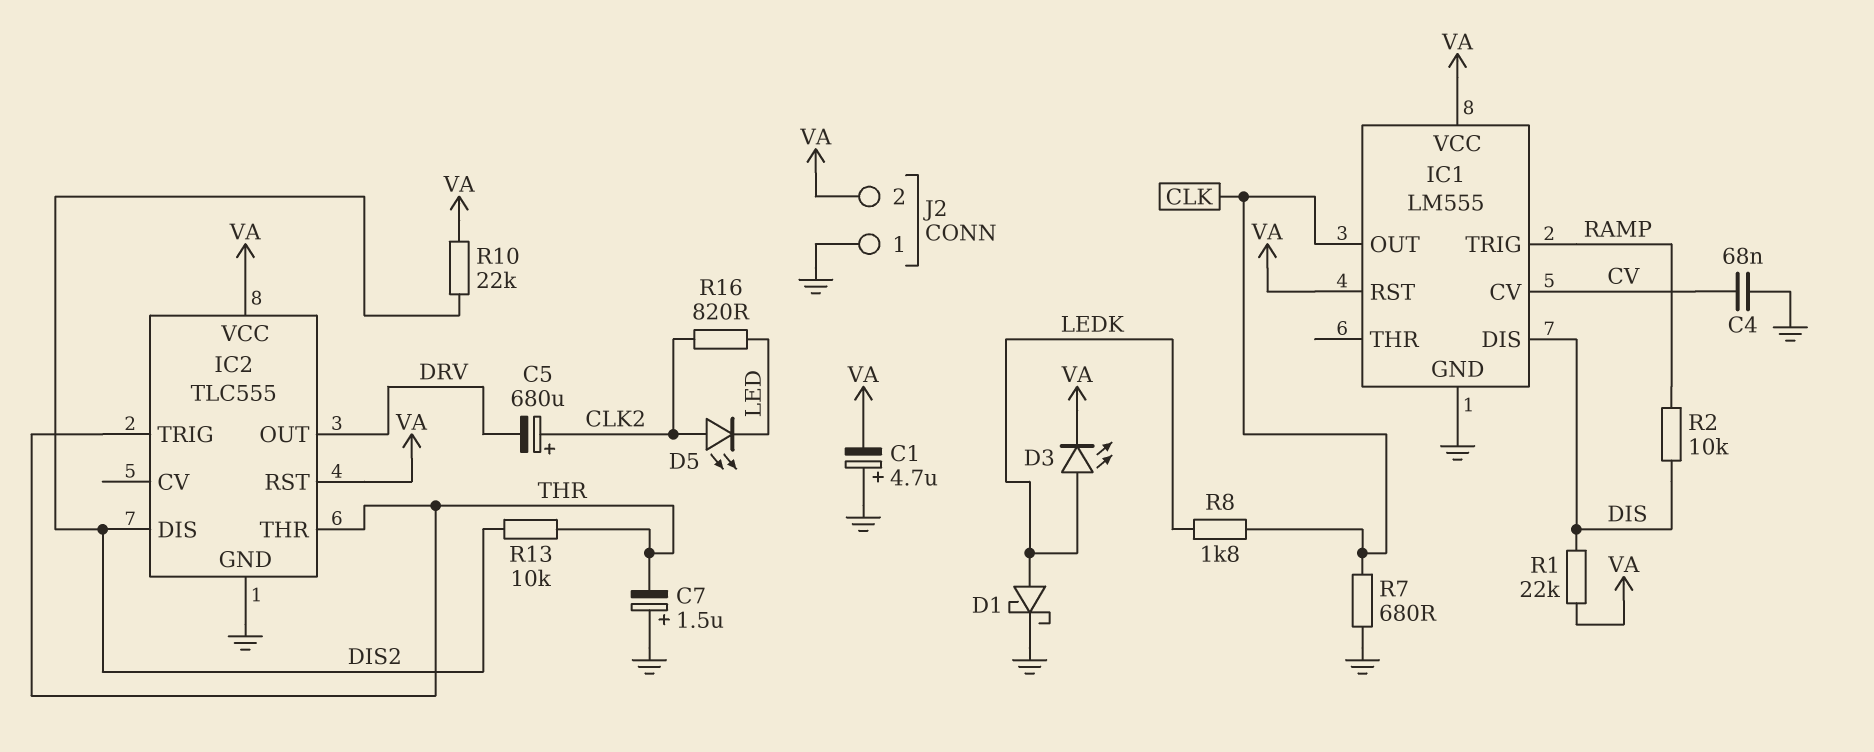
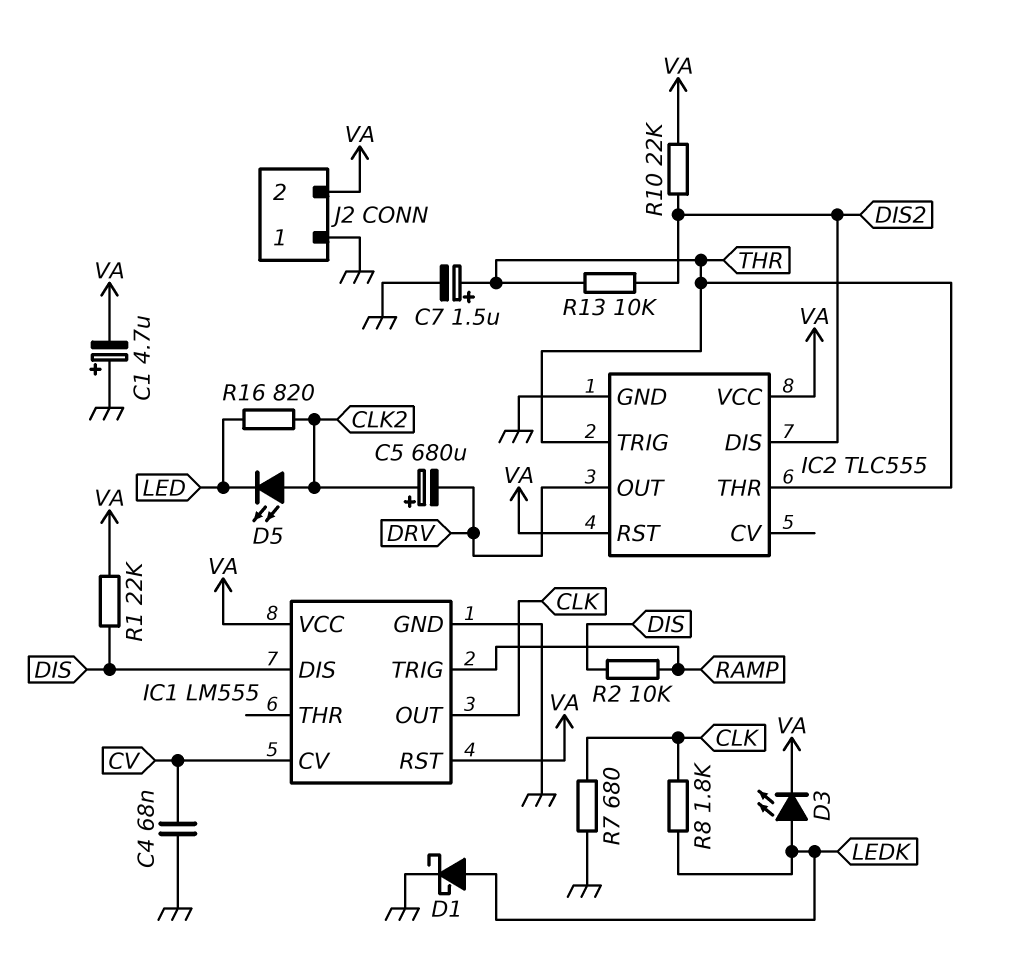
C7: 1.5uF (plus GND, minus THR) -> 1.5uF (plus THR, minus GND)

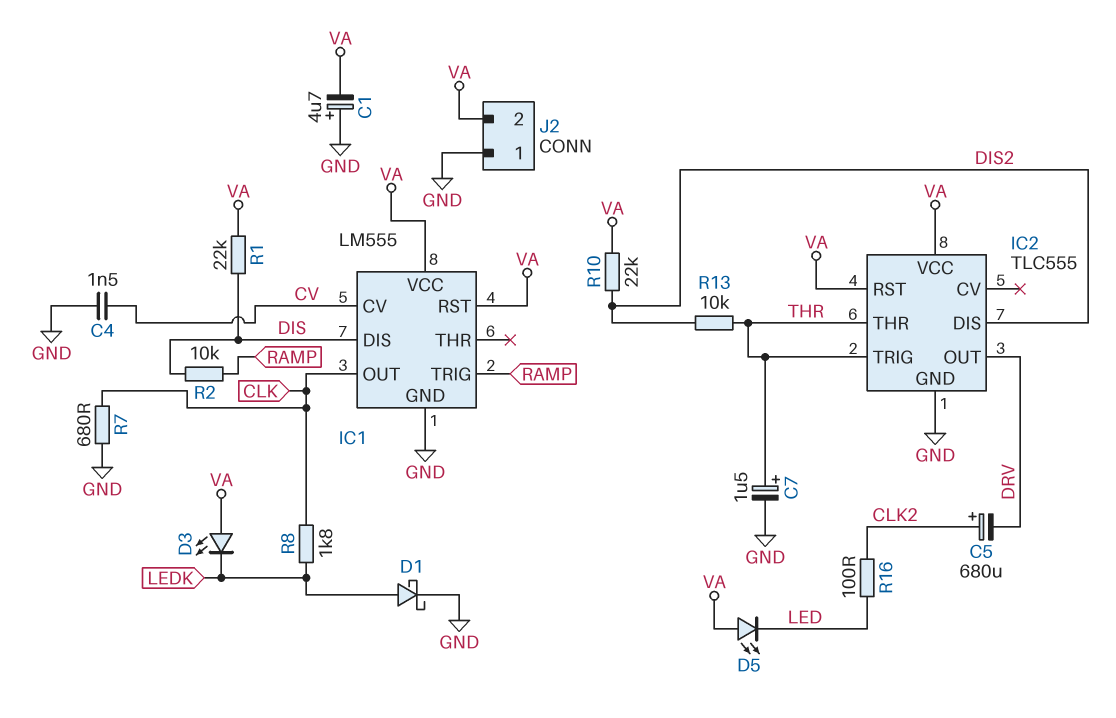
C4: 68nF (CV, GND) -> 1.5nF (CV, GND)
D3: LED (A LEDK, K VA) -> LED (A VA, K LEDK)
D5: LED (A CLK2, K LED) -> LED (A VA, K LED)
R16: 820 (CLK2, LED) -> 100 (CLK2, LED)

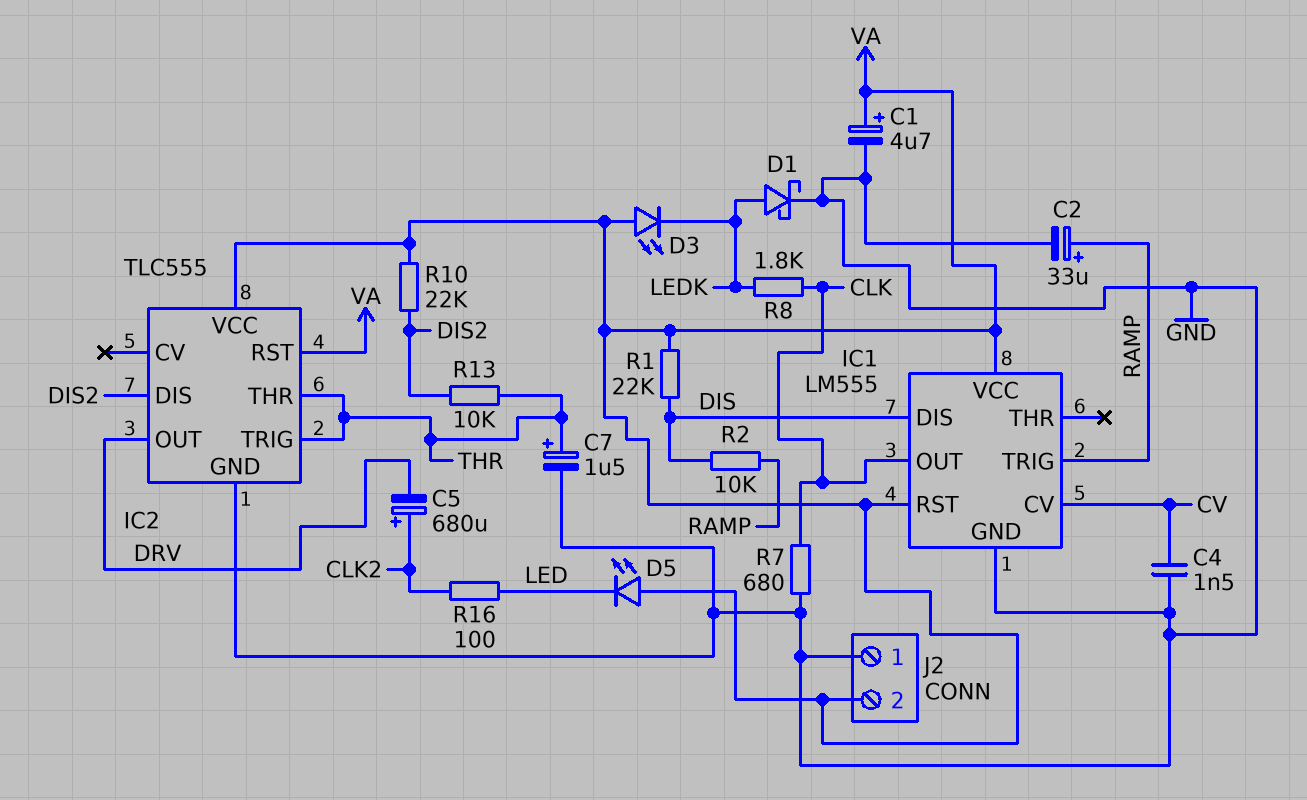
C1: 4.7uF (plus GND, minus VA) -> 4.7uF (plus VA, minus GND)
C2: none -> 33uF (plus RAMP, minus GND)

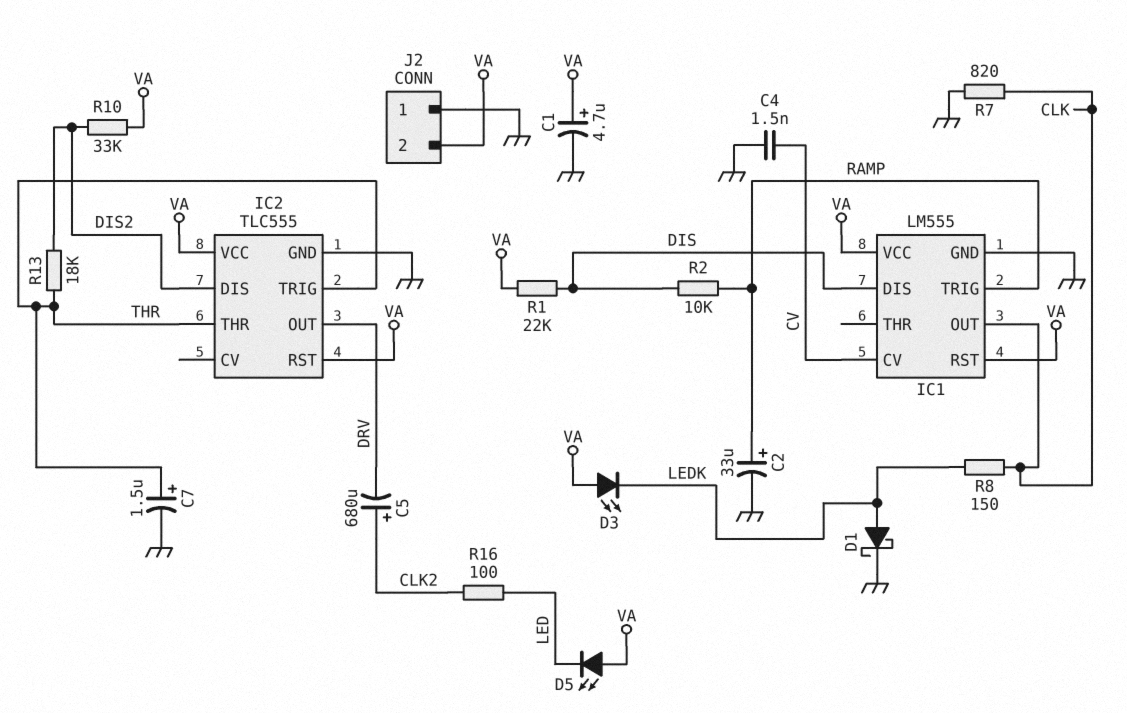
R7: 680 (CLK, GND) -> 820 (CLK, GND)
R8: 1.8k (CLK, LEDK) -> 150 (CLK, LEDK)
R10: 22k (DIS2, VA) -> 33k (DIS2, VA)
R13: 10k (DIS2, THR) -> 18k (DIS2, THR)

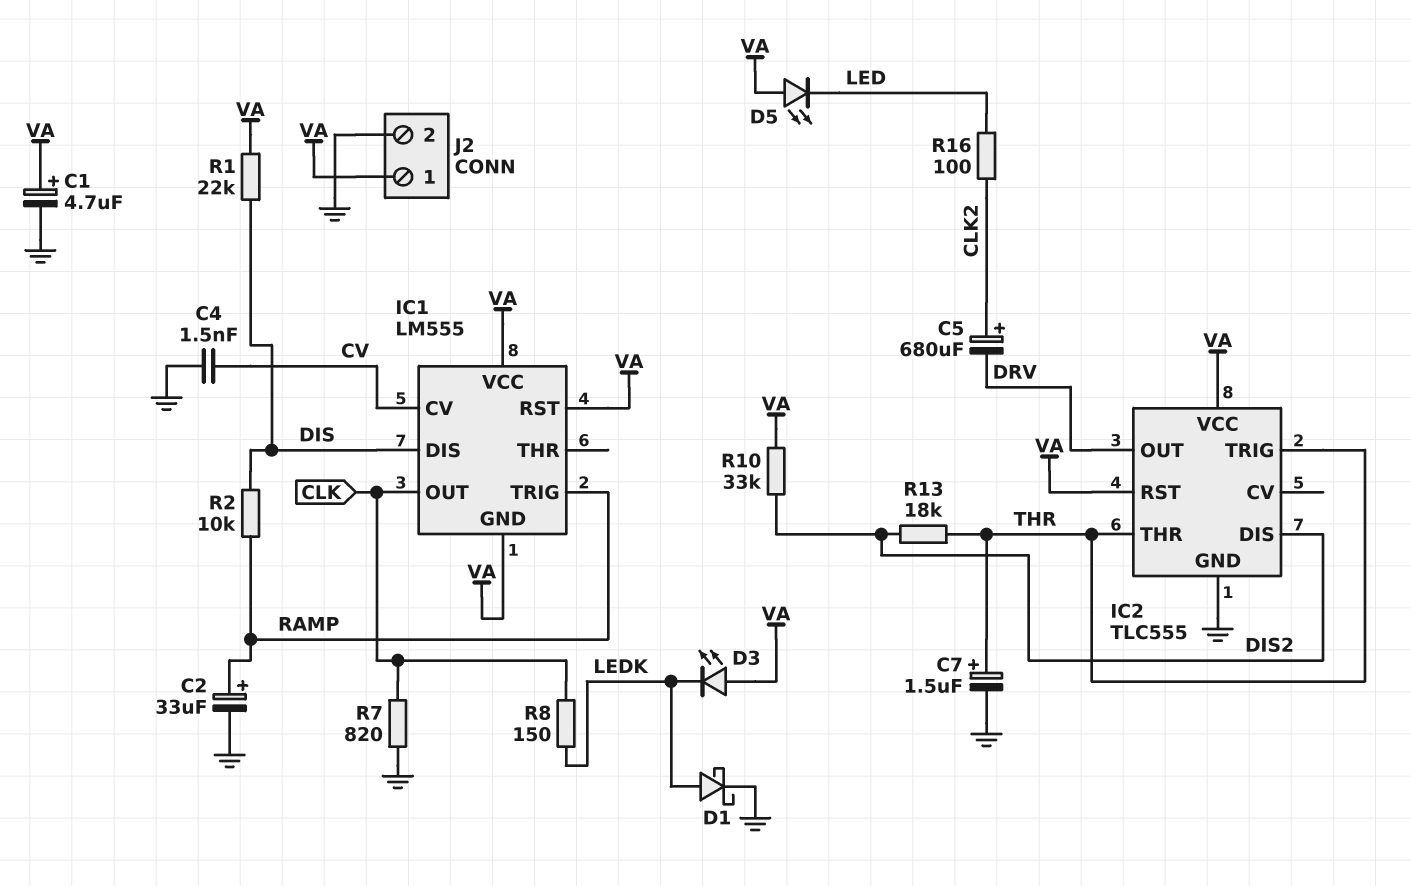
IC1 pin GND: GND -> VA
J2 pin 1: GND -> VA
J2 pin 2: VA -> GND

